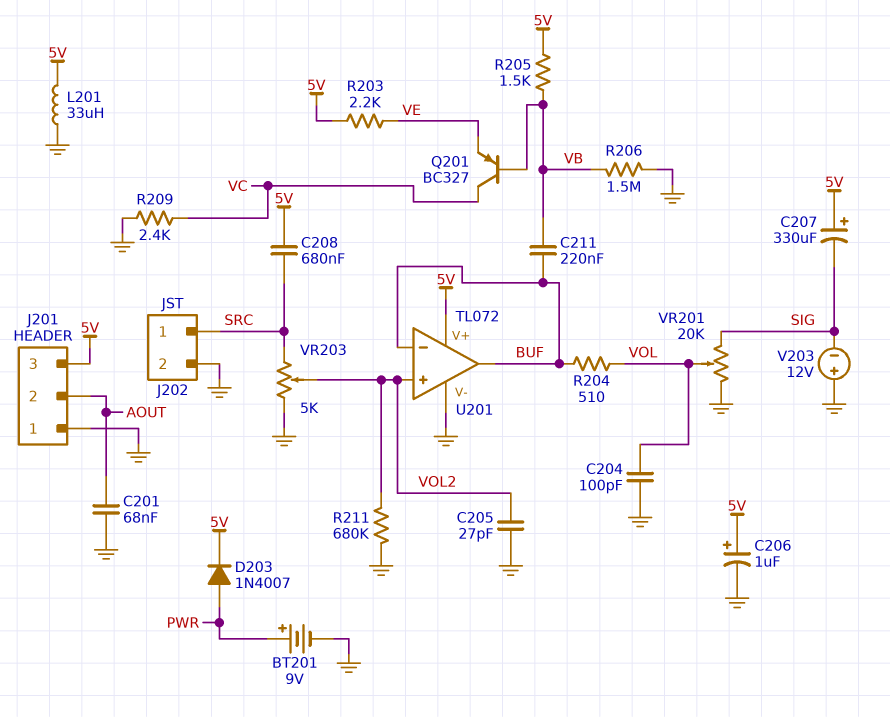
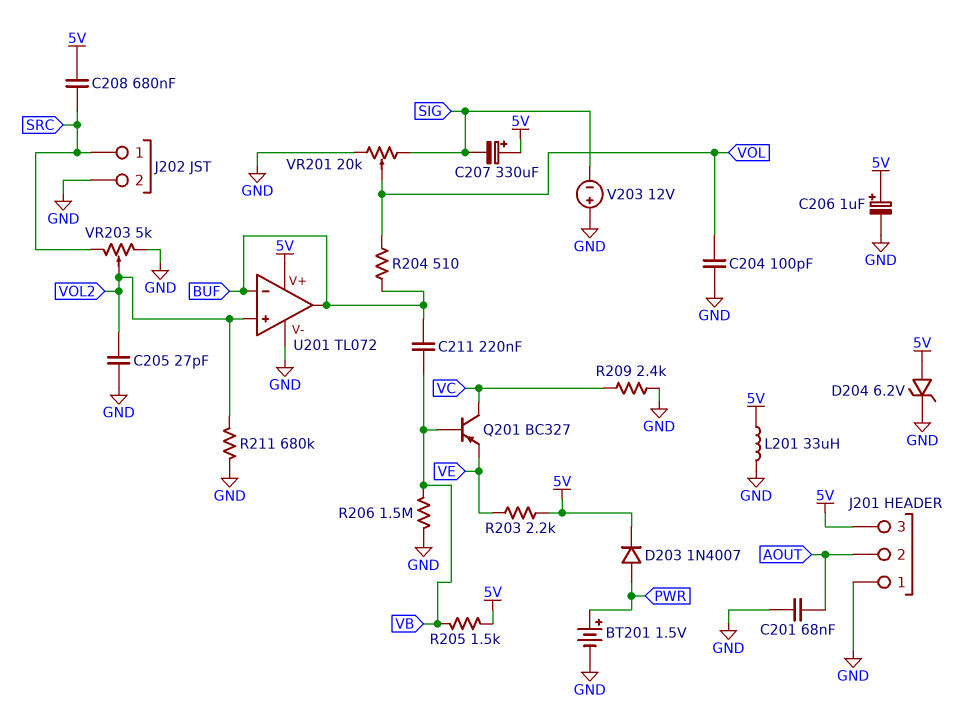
BT201: 9V (plus PWR, minus GND) -> 1.5V (plus PWR, minus GND)
D204: none -> zener 6.2V (A 5V, K GND)

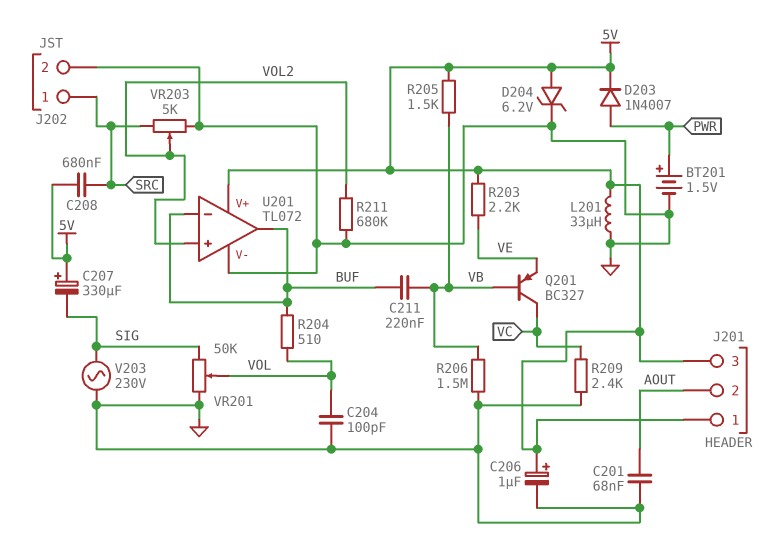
C205: 27pF (GND, VOL2) -> none
J201 pin 1: GND -> 5V
V203: 12V (plus GND, minus SIG) -> AC 230V (GND, SIG)
VR201: 20k (GND, SIG, wiper VOL) -> 50k (GND, SIG, wiper VOL)

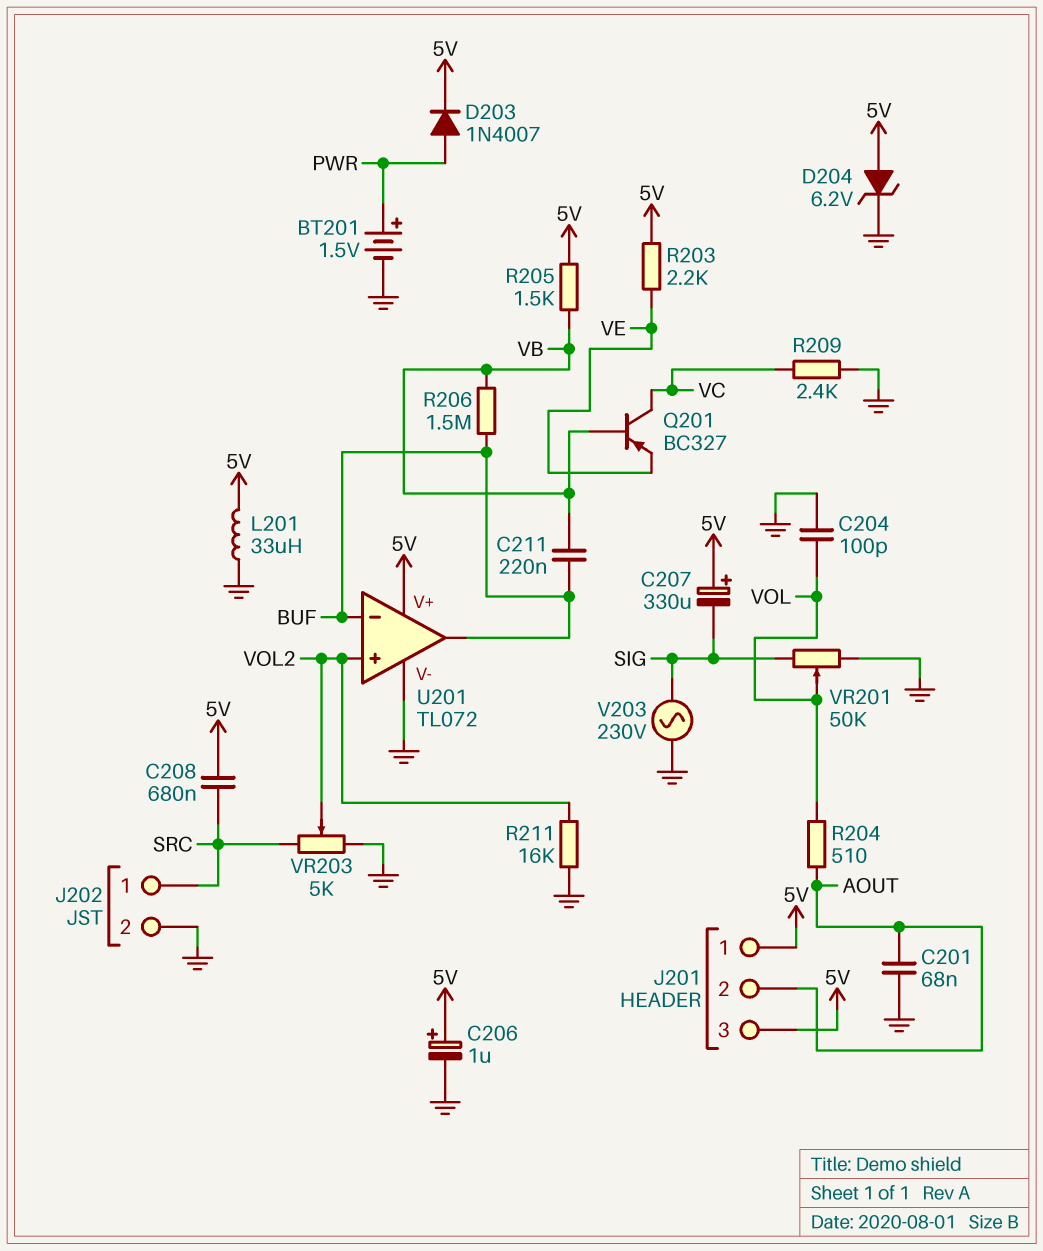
R204: 510 (BUF, VOL) -> 510 (AOUT, VOL)
R206: 1.5M (GND, VB) -> 1.5M (BUF, VB)
R211: 680k (GND, VOL2) -> 16k (GND, VOL2)

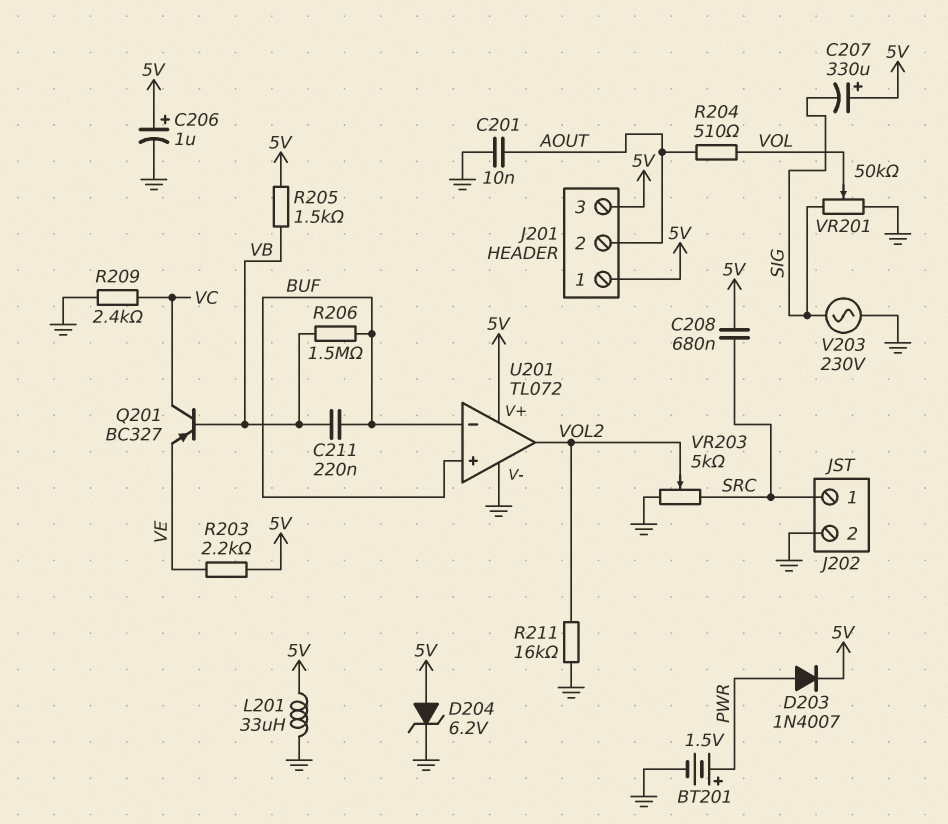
C201: 68nF (AOUT, GND) -> 10nF (AOUT, GND)
C204: 100pF (GND, VOL) -> none
U201 pin in+: VOL2 -> BUF
U201 pin out: BUF -> VOL2

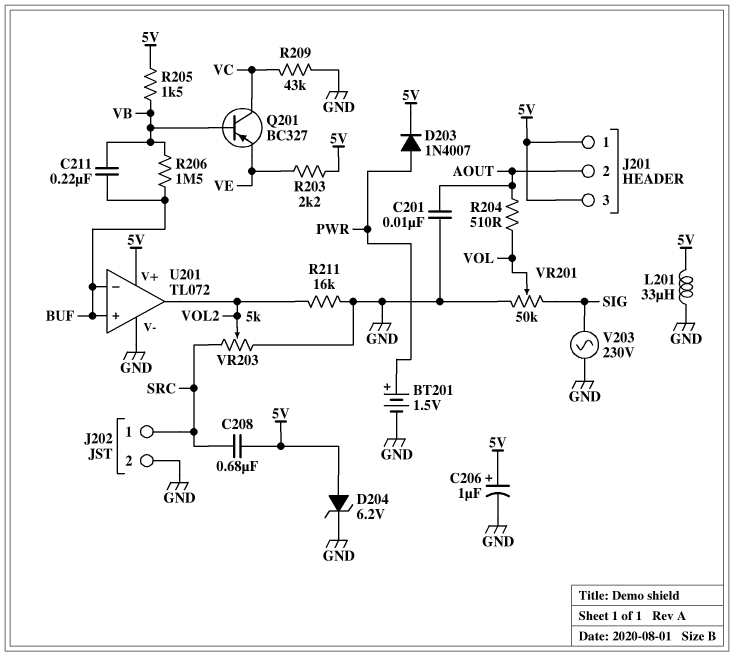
C207: 330uF (plus 5V, minus SIG) -> none
R209: 2.4k (GND, VC) -> 43k (GND, VC)

